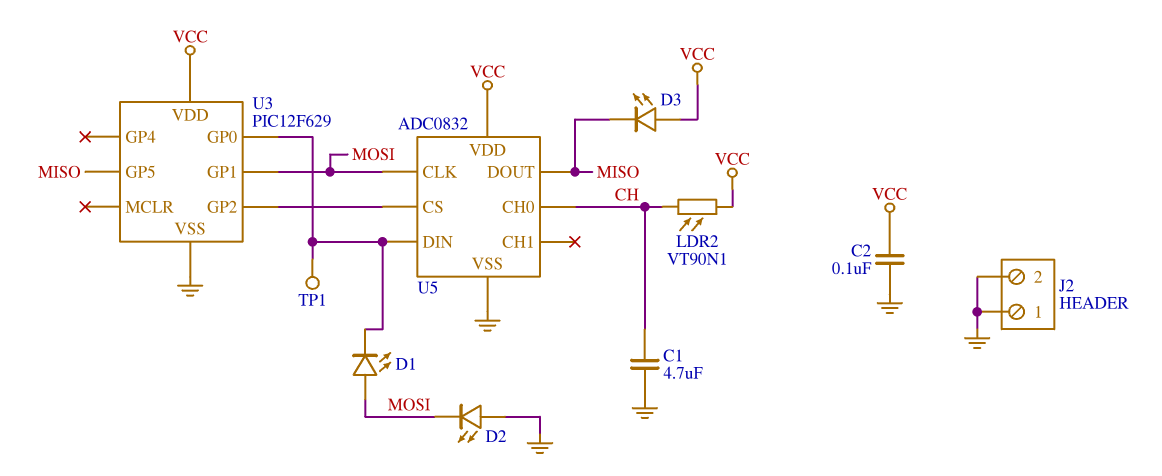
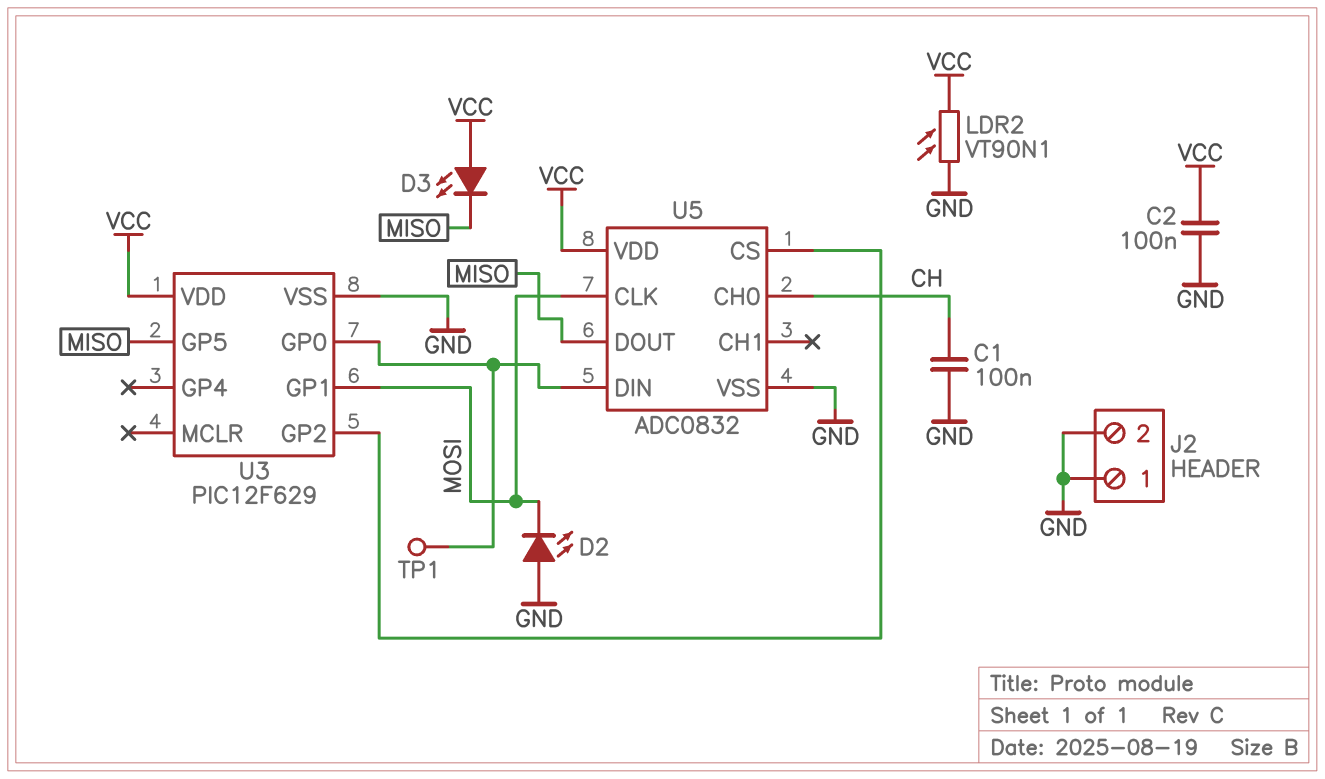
C1: 4.7uF (CH, GND) -> 100nF (CH, GND)
D1: LED (A MOSI, K U3/GP0) -> none
LDR2: VT90N1 (CH, VCC) -> VT90N1 (GND, VCC)

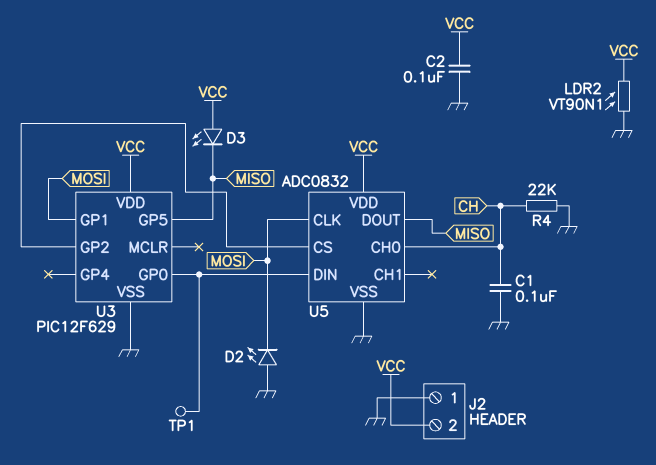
J2 pin 2: GND -> VCC
R4: none -> 22k (CH, GND)

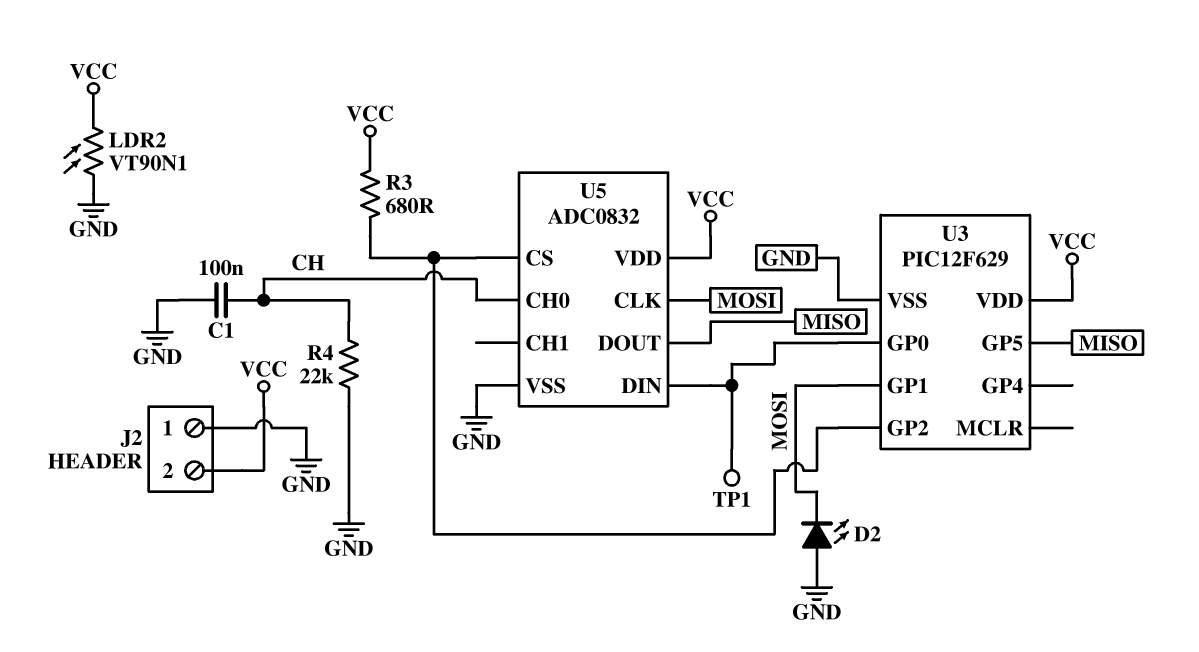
C2: 100nF (GND, VCC) -> none
D3: LED (A VCC, K MISO) -> none
R3: none -> 680 (U3/GP2, VCC)

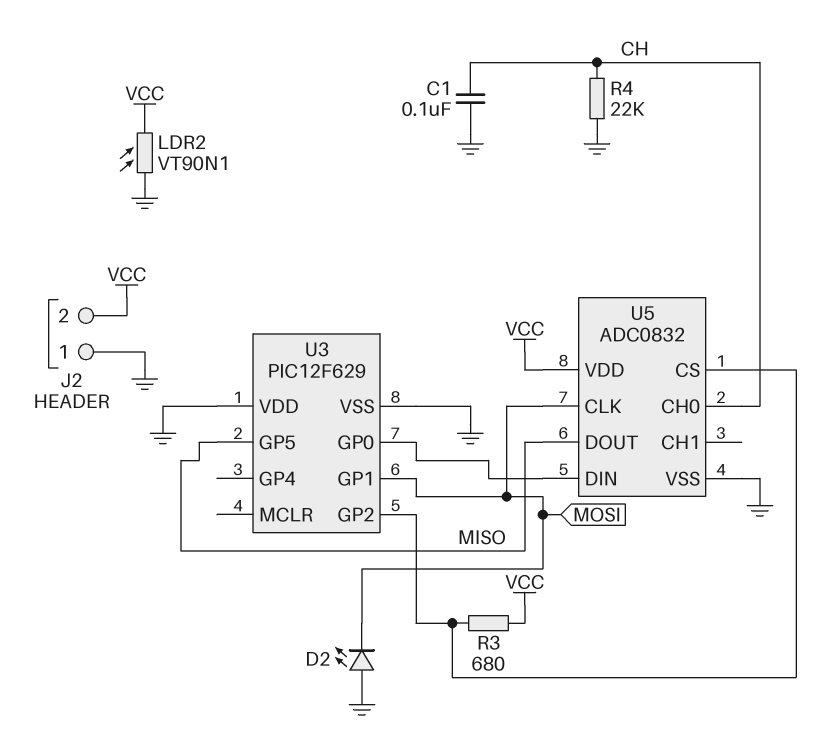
TP1: test point (U3/GP0) -> none
U3 pin VDD: VCC -> GND

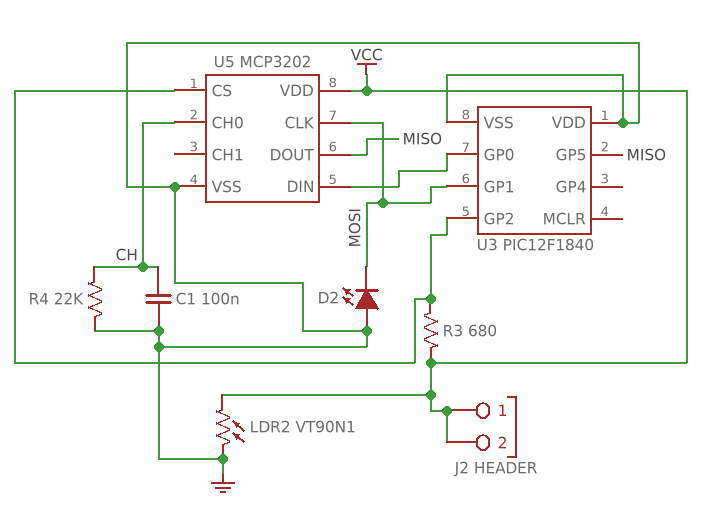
J2 pin 1: GND -> VCC
U3: PIC12F629 -> PIC12F1840
U5: ADC0832 -> MCP3202

